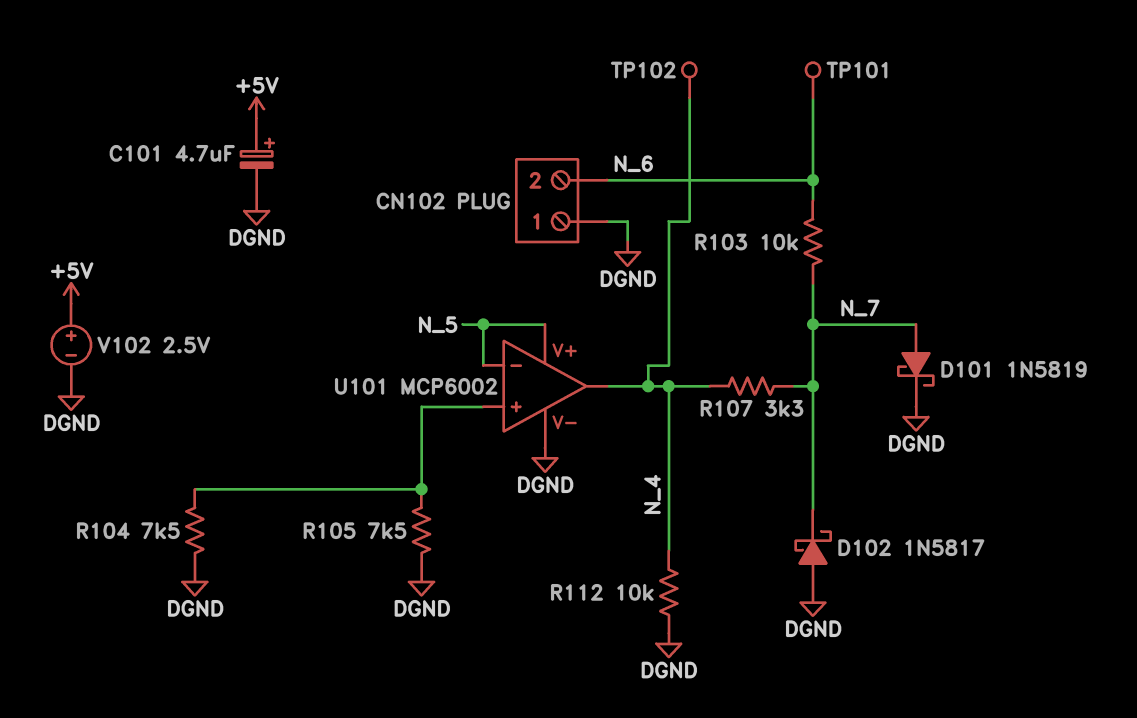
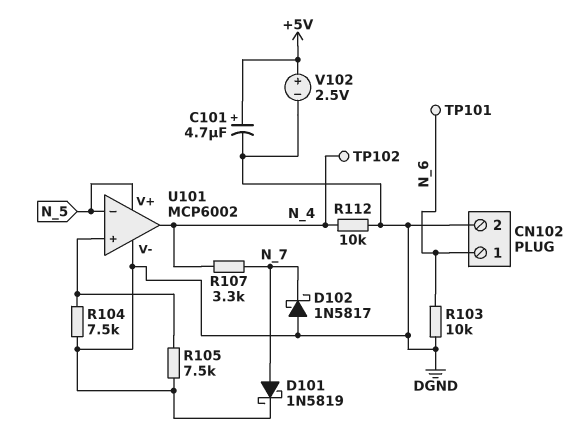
CN102 pin 1: DGND -> N_6
CN102 pin 2: N_6 -> DGND
R103: 10k (N_6, N_7) -> 10k (DGND, N_6)

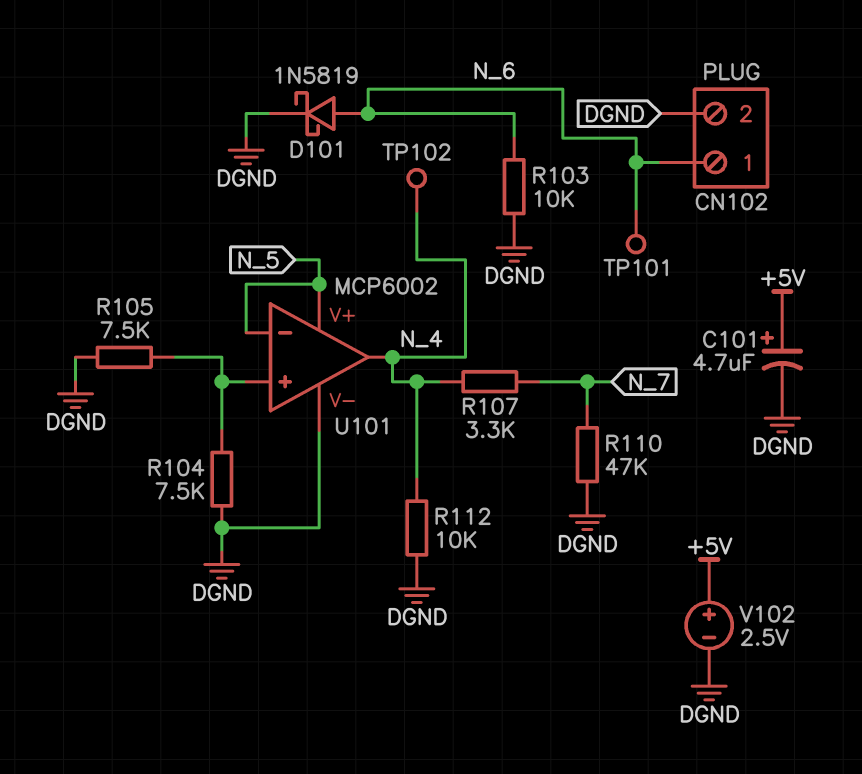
D101: schottky 1N5819 (A N_7, K DGND) -> schottky 1N5819 (A N_6, K DGND)
D102: schottky 1N5817 (A DGND, K N_7) -> none
R110: none -> 47k (DGND, N_7)

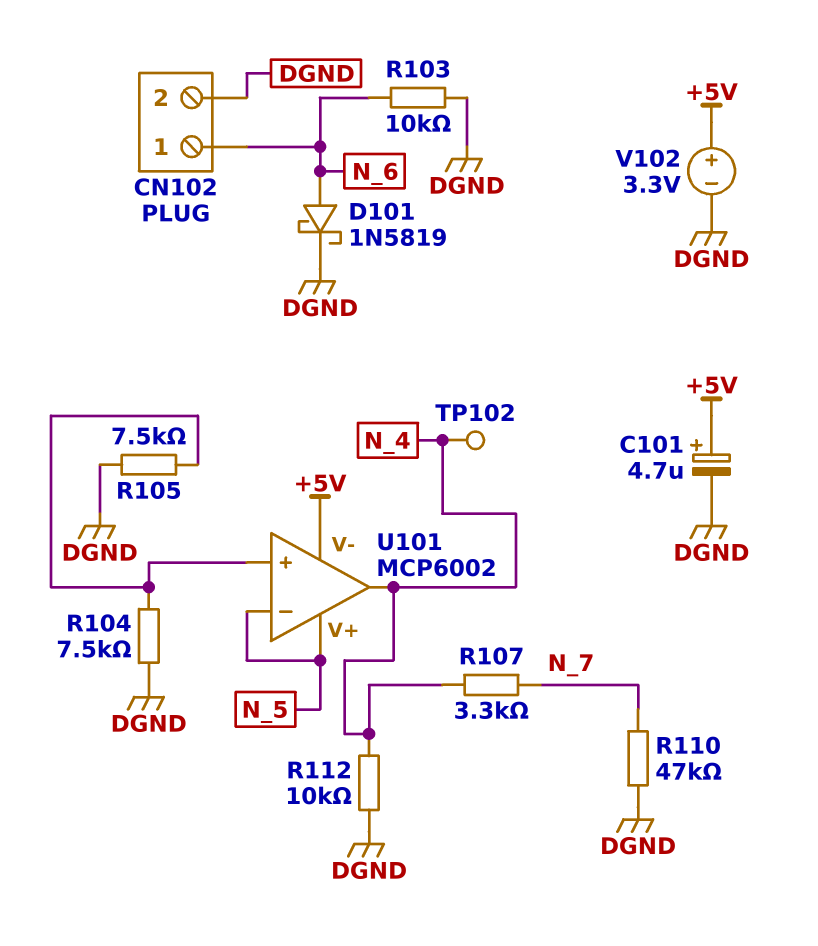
TP101: test point (N_6) -> none
U101 pin V-: DGND -> +5V
V102: 2.5V (plus +5V, minus DGND) -> 3.3V (plus +5V, minus DGND)

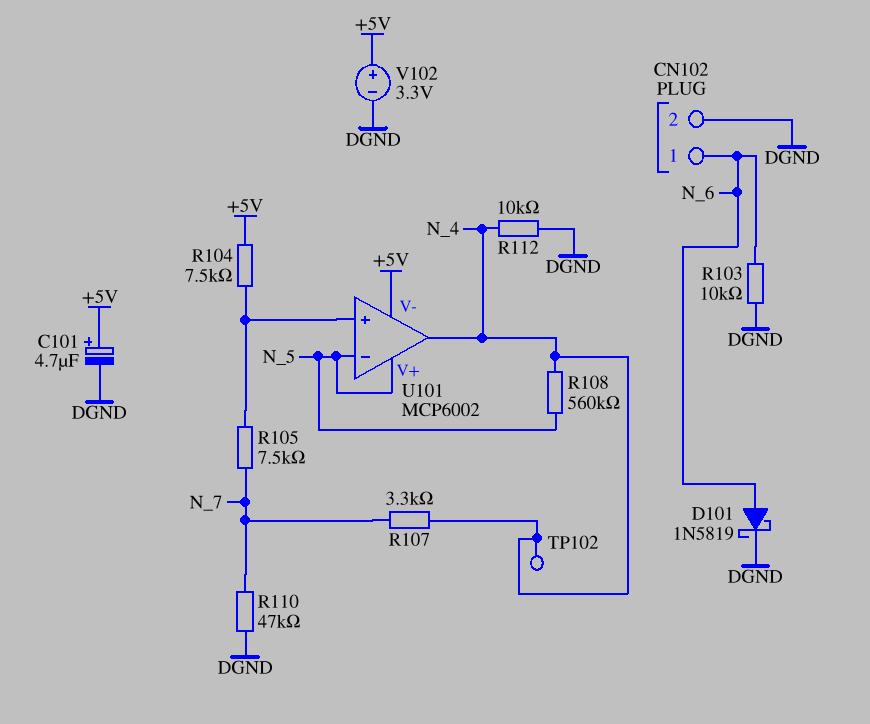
R104: 7.5k (DGND, U101/in+) -> 7.5k (+5V, U101/in+)
R105: 7.5k (DGND, U101/in+) -> 7.5k (N_7, U101/in+)
R108: none -> 560k (N_4, N_5)

